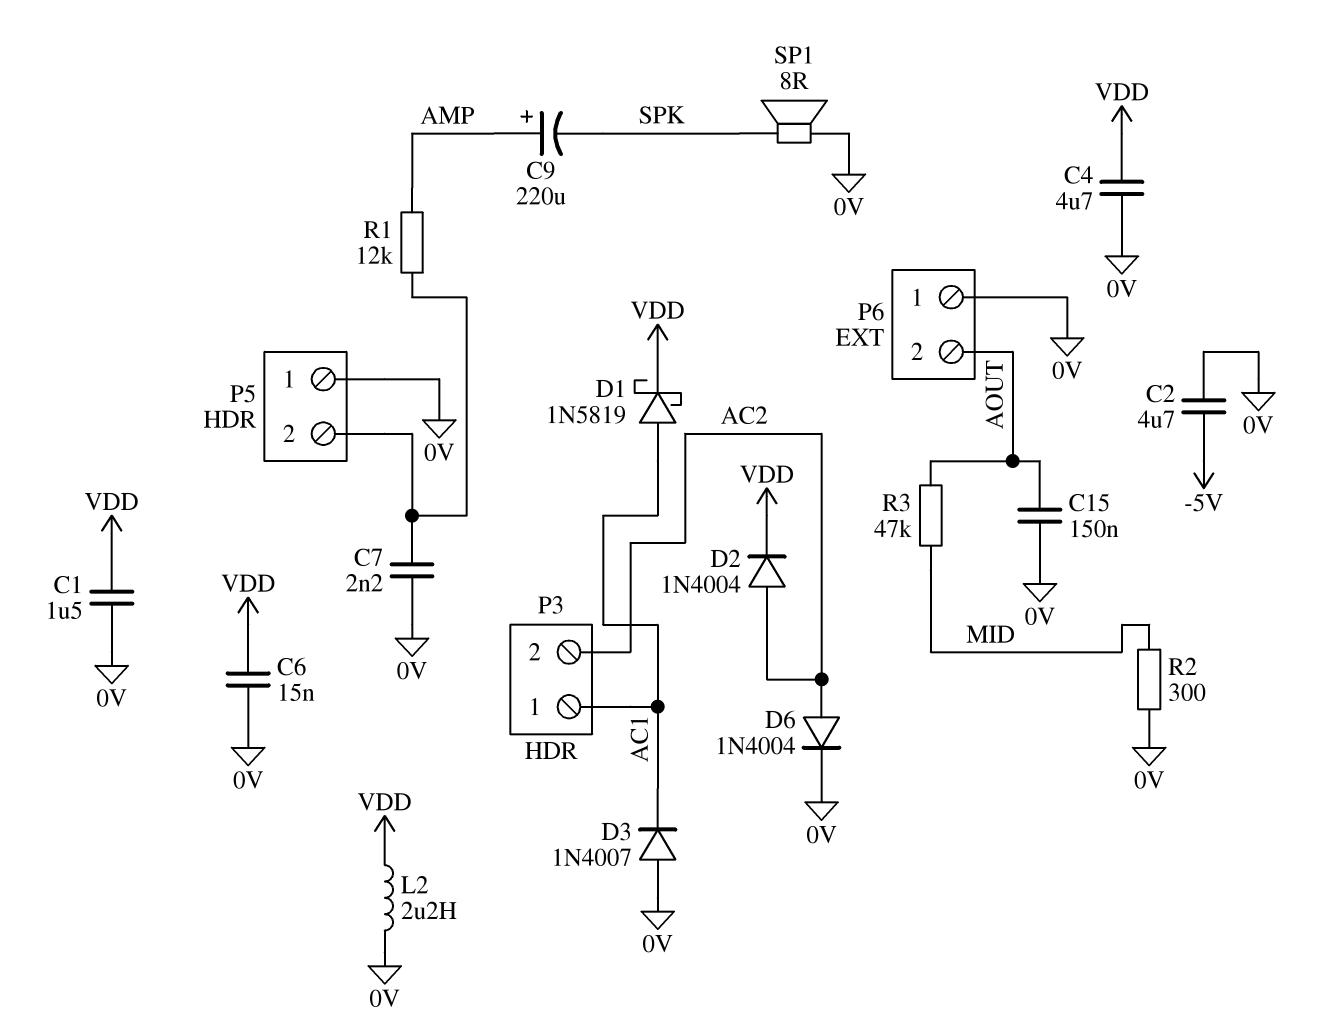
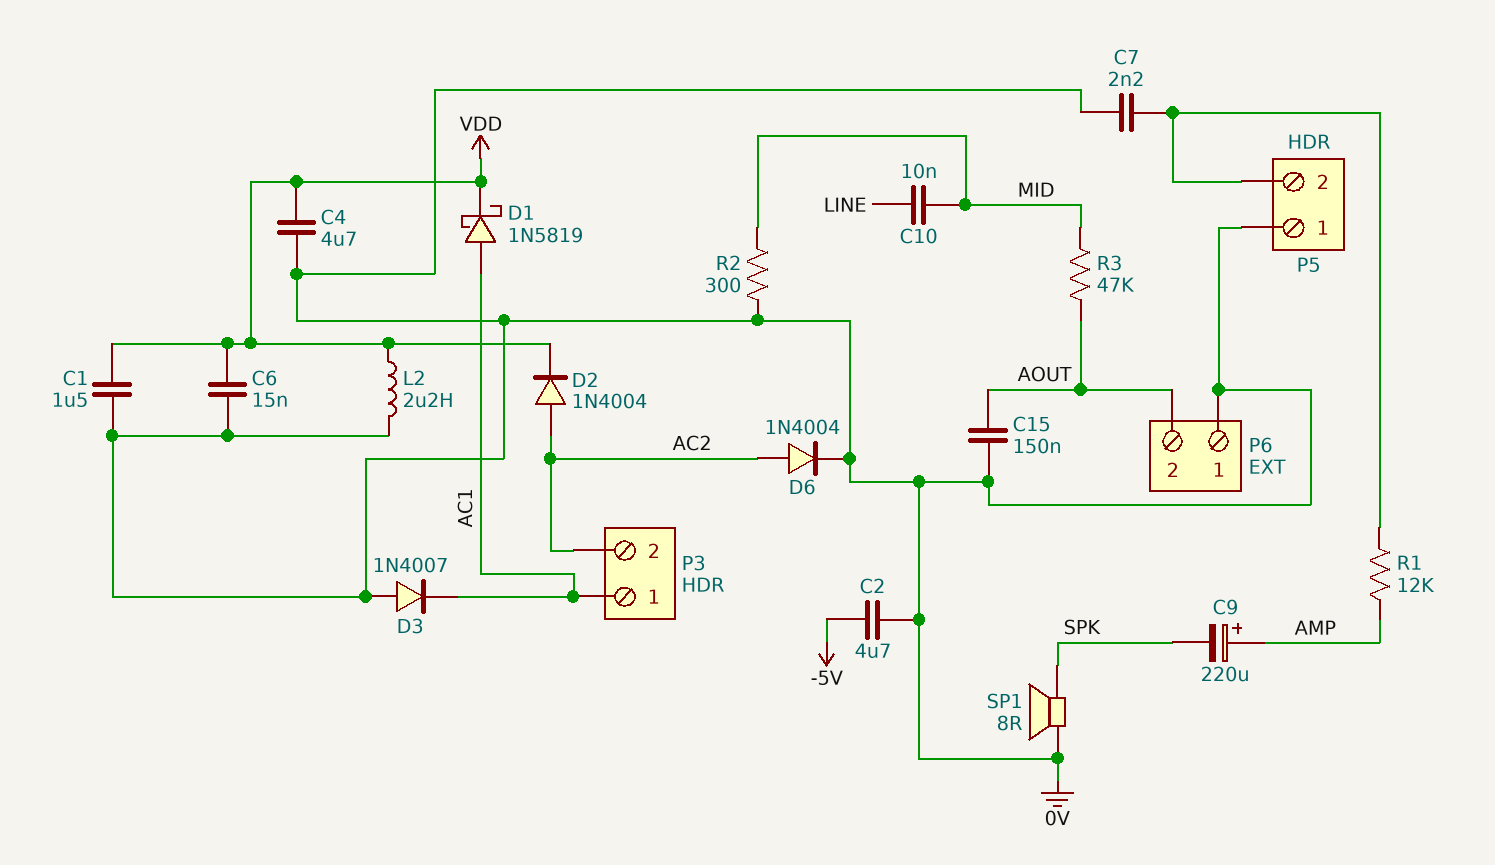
C10: none -> 10nF (LINE, MID)

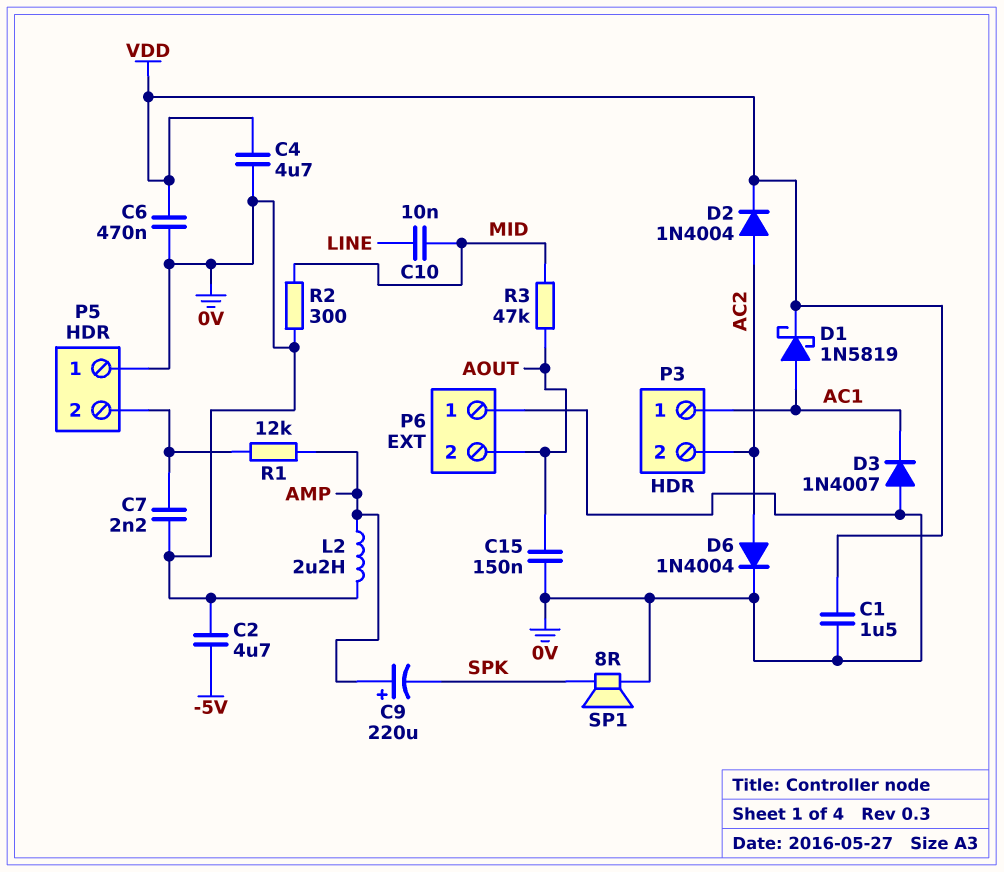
C6: 15nF (0V, VDD) -> 470nF (0V, VDD)
L2: 2.2uH (0V, VDD) -> 2.2uH (0V, AMP)

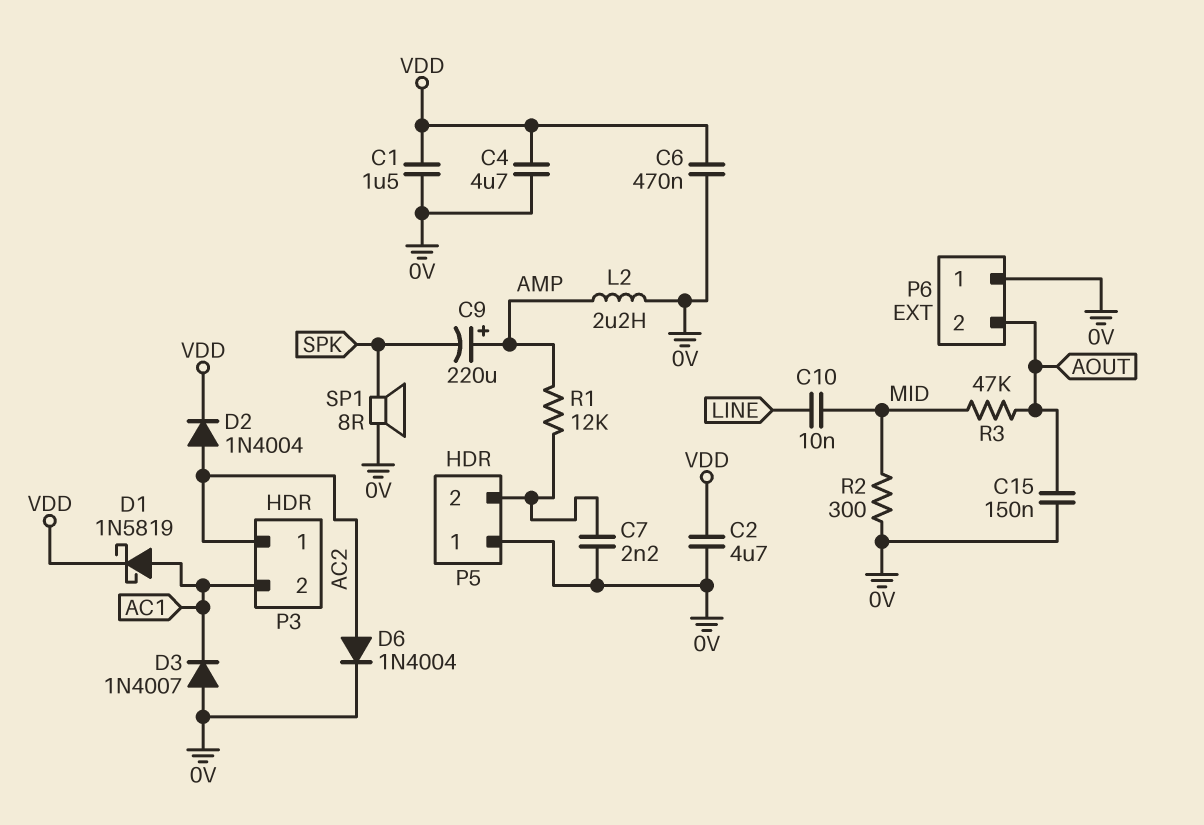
C2: 4.7uF (-5V, 0V) -> 4.7uF (0V, VDD)
P3 pin 1: AC1 -> AC2
P3 pin 2: AC2 -> AC1

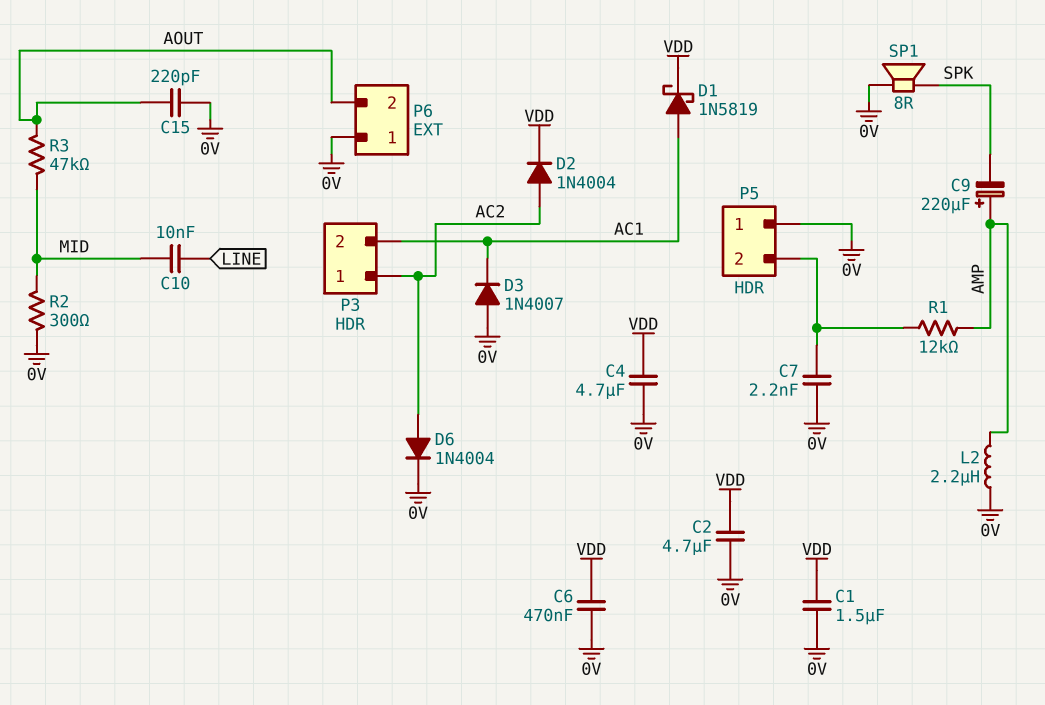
C15: 150nF (0V, AOUT) -> 220pF (0V, AOUT)

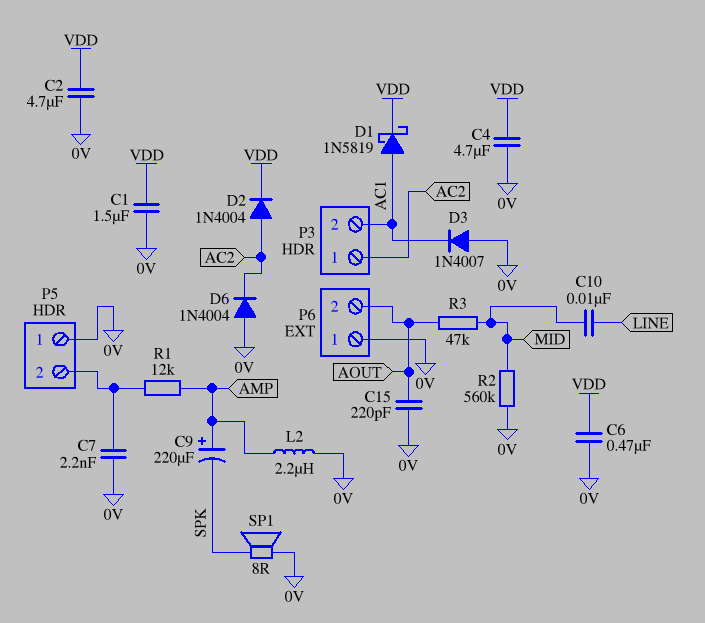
D6: diode 1N4004 (A AC2, K 0V) -> diode 1N4004 (A 0V, K AC2)
R2: 300 (0V, MID) -> 560k (0V, MID)

